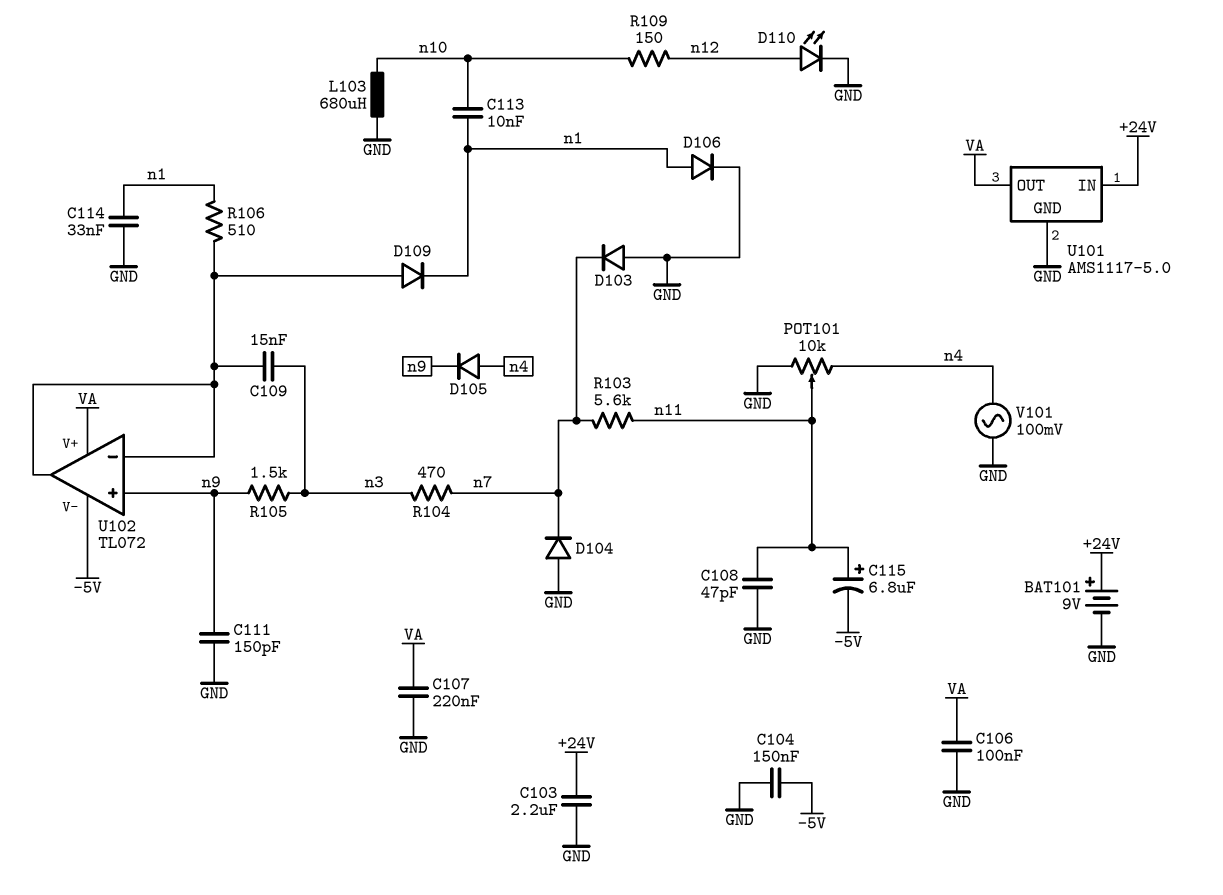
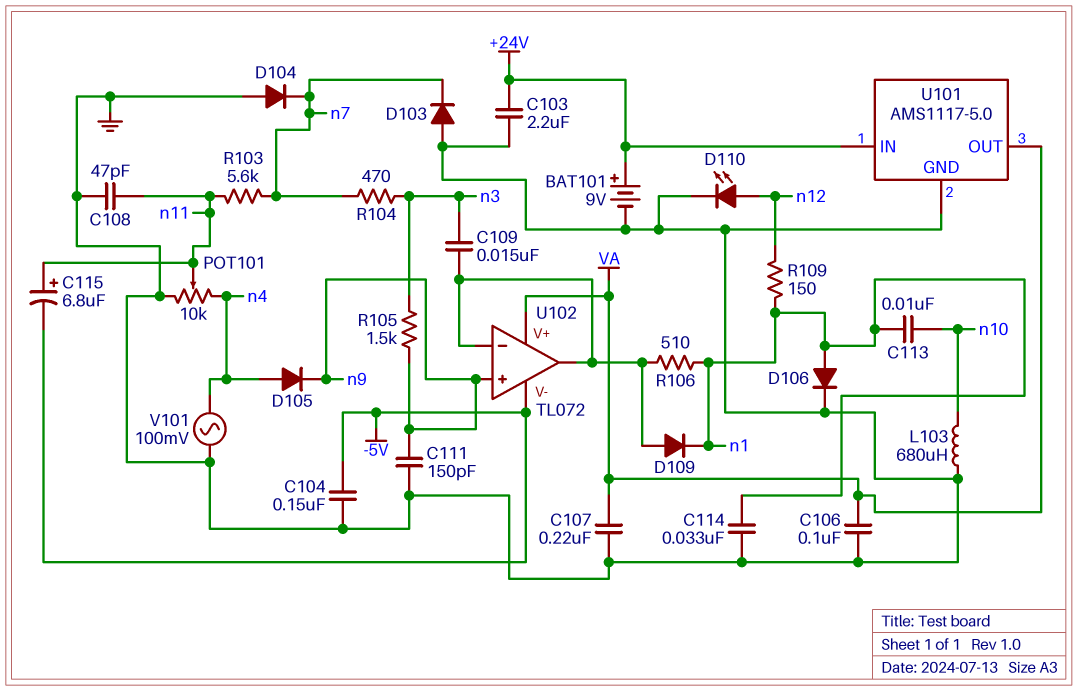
R109: 150 (n10, n12) -> 150 (n1, n12)

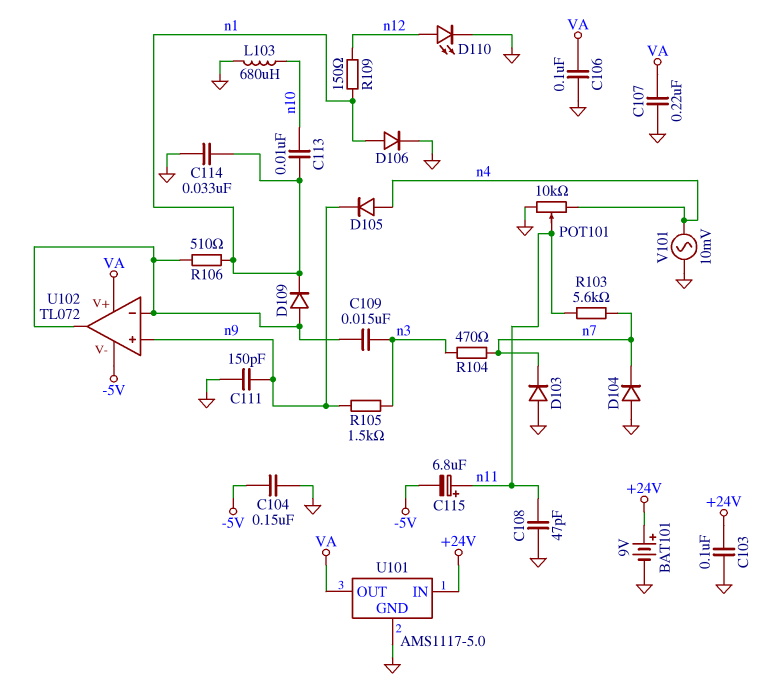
C103: 2.2uF (+24V, GND) -> 100nF (+24V, GND)
V101: AC 100mV (GND, n4) -> AC 10mV (GND, n4)

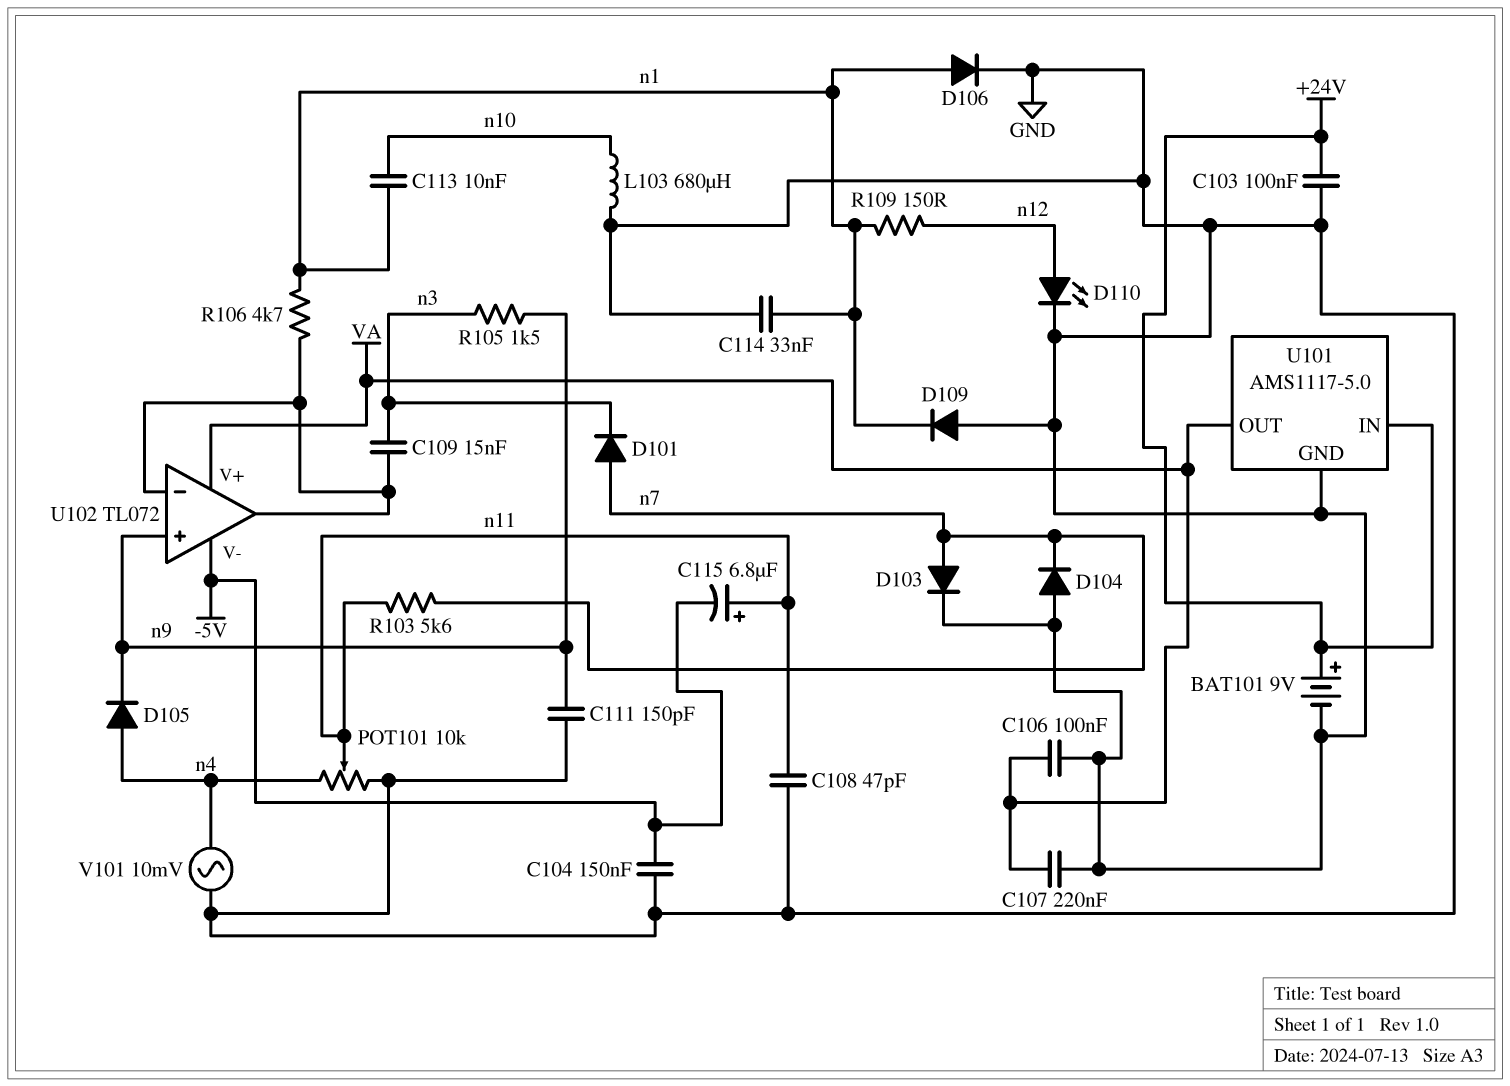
D101: none -> diode (A n7, K n3)
D103: diode (A GND, K n7) -> diode (A n7, K GND)
D109: diode (A U102/in-, K n1) -> diode (A GND, K n1)
R104: 470 (n3, n7) -> none
R106: 510 (U102/in-, n1) -> 4.7k (U102/in-, n1)

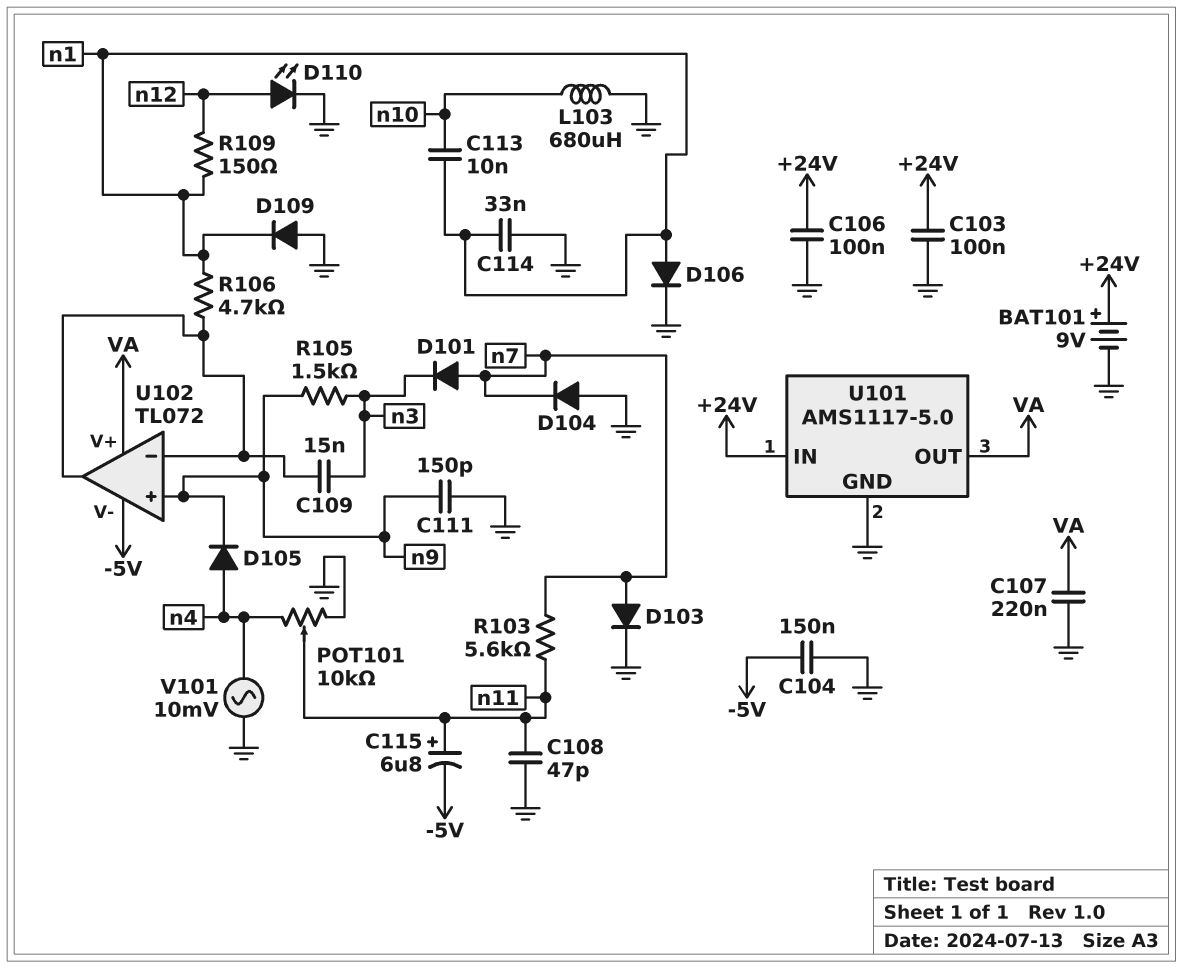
C106: 100nF (GND, VA) -> 100nF (+24V, GND)

